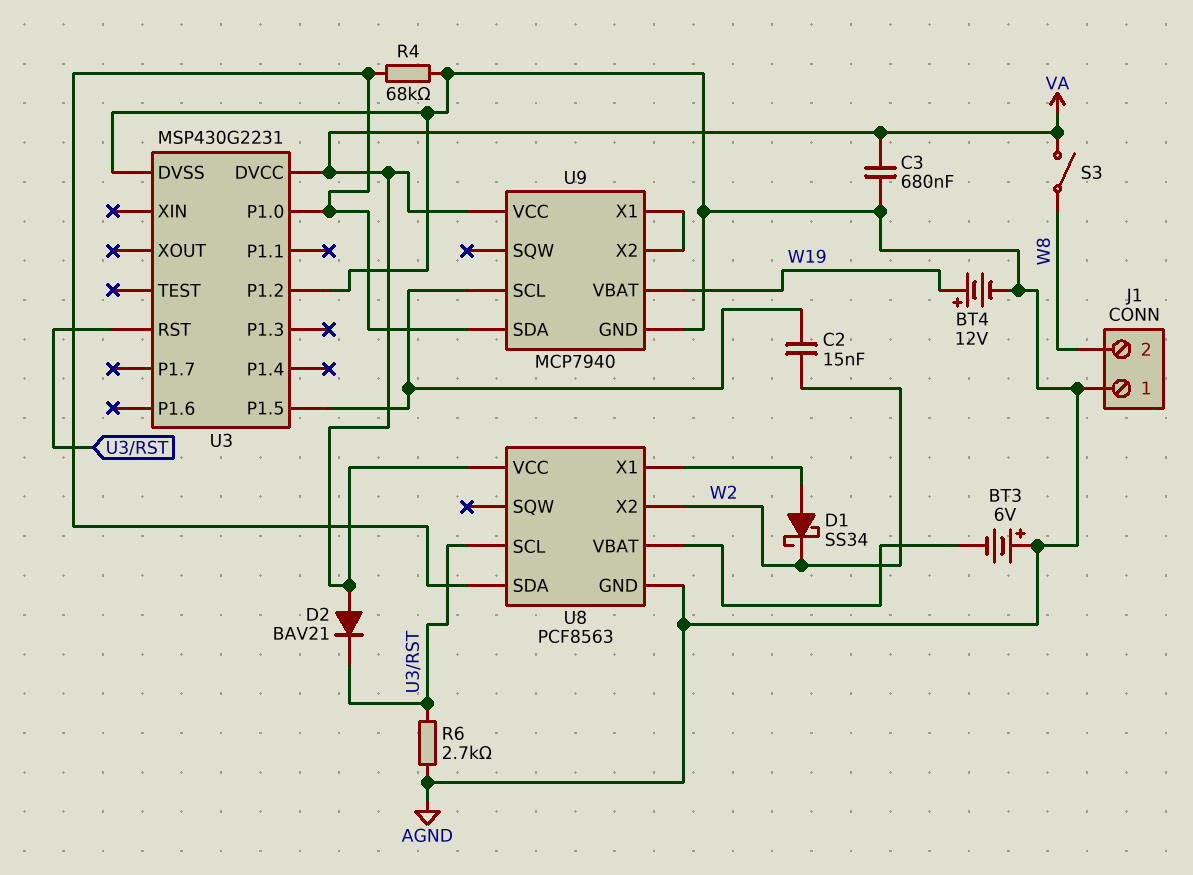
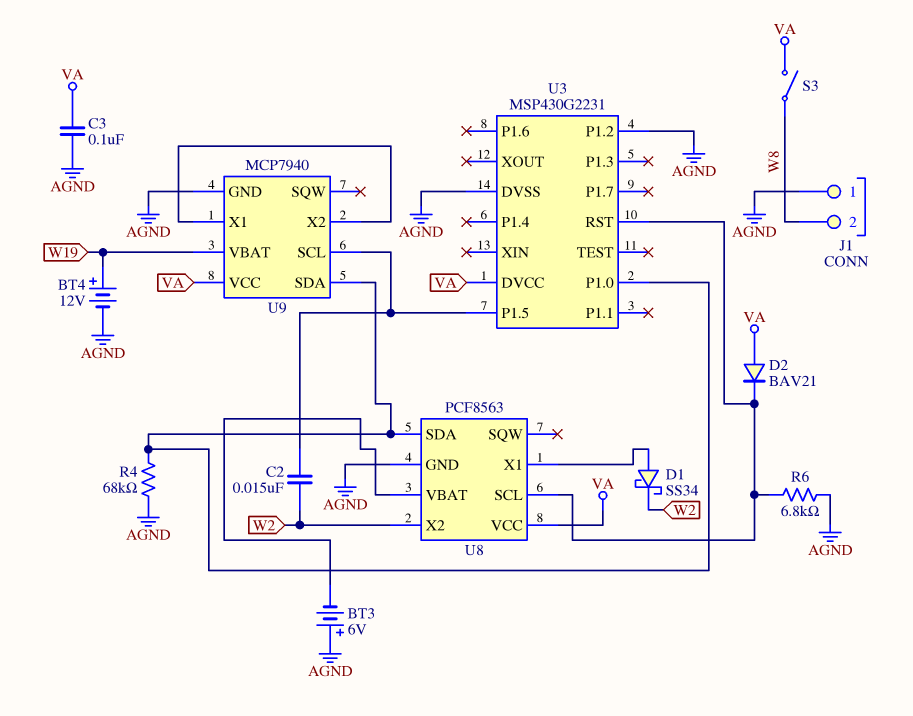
C3: 680nF (AGND, VA) -> 100nF (AGND, VA)
R6: 2.7k (AGND, U3/RST) -> 6.8k (AGND, U3/RST)

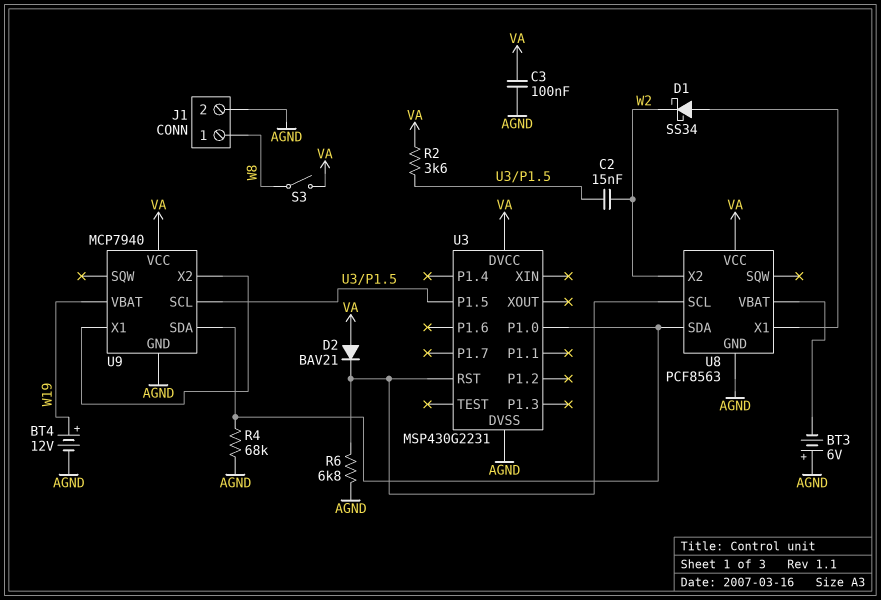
J1 pin 1: AGND -> W8
J1 pin 2: W8 -> AGND
R2: none -> 3.6k (U3/P1.5, VA)
U3 pin P1.2: AGND -> none

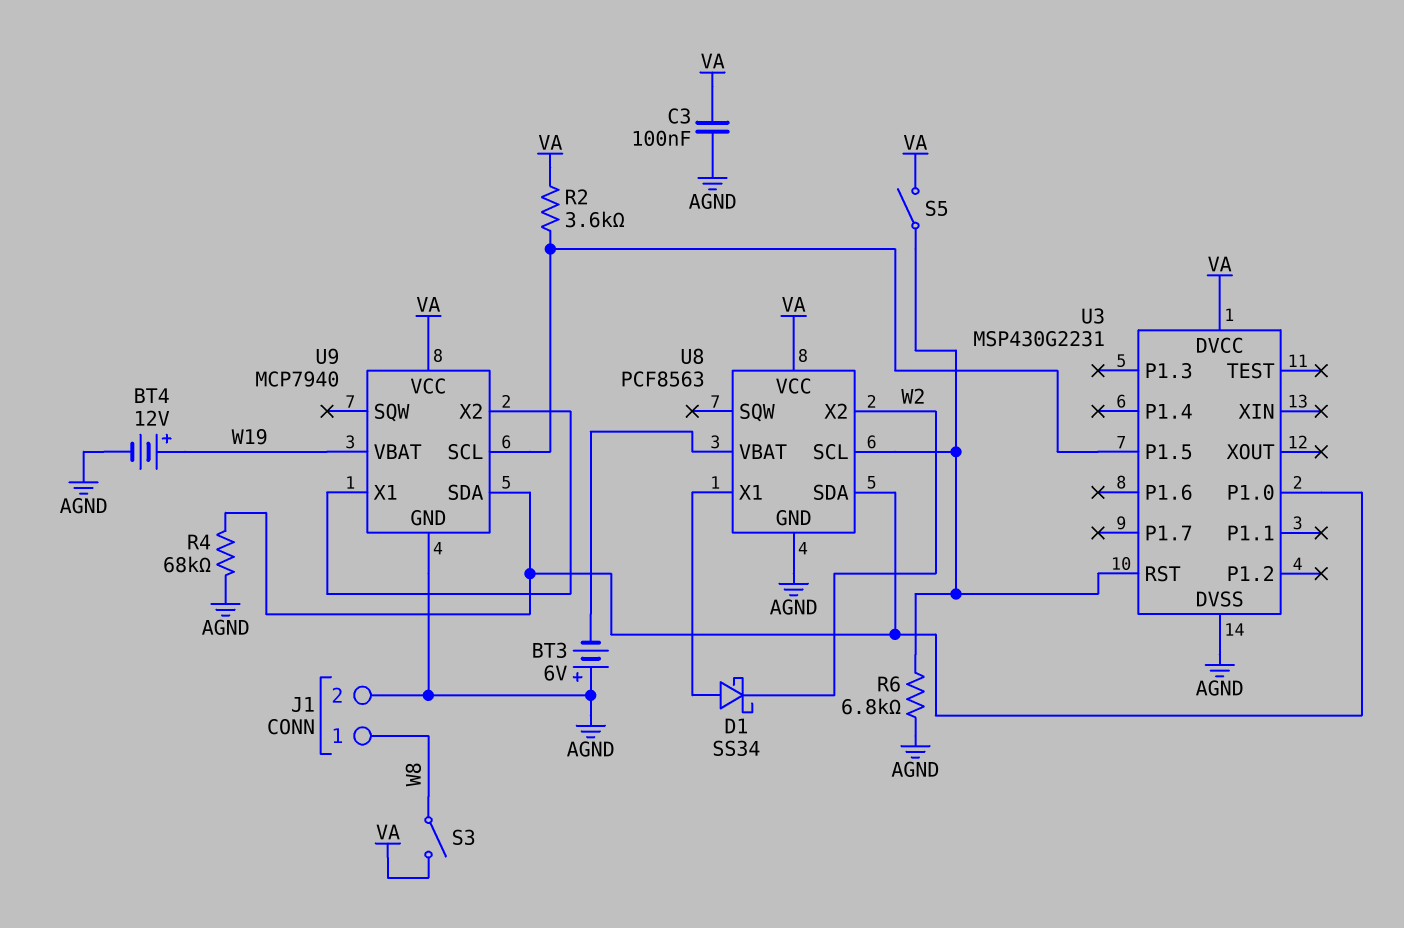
C2: 15nF (U3/P1.5, W2) -> none
D2: diode BAV21 (A VA, K U3/RST) -> none
S5: none -> switch (U3/RST, VA)

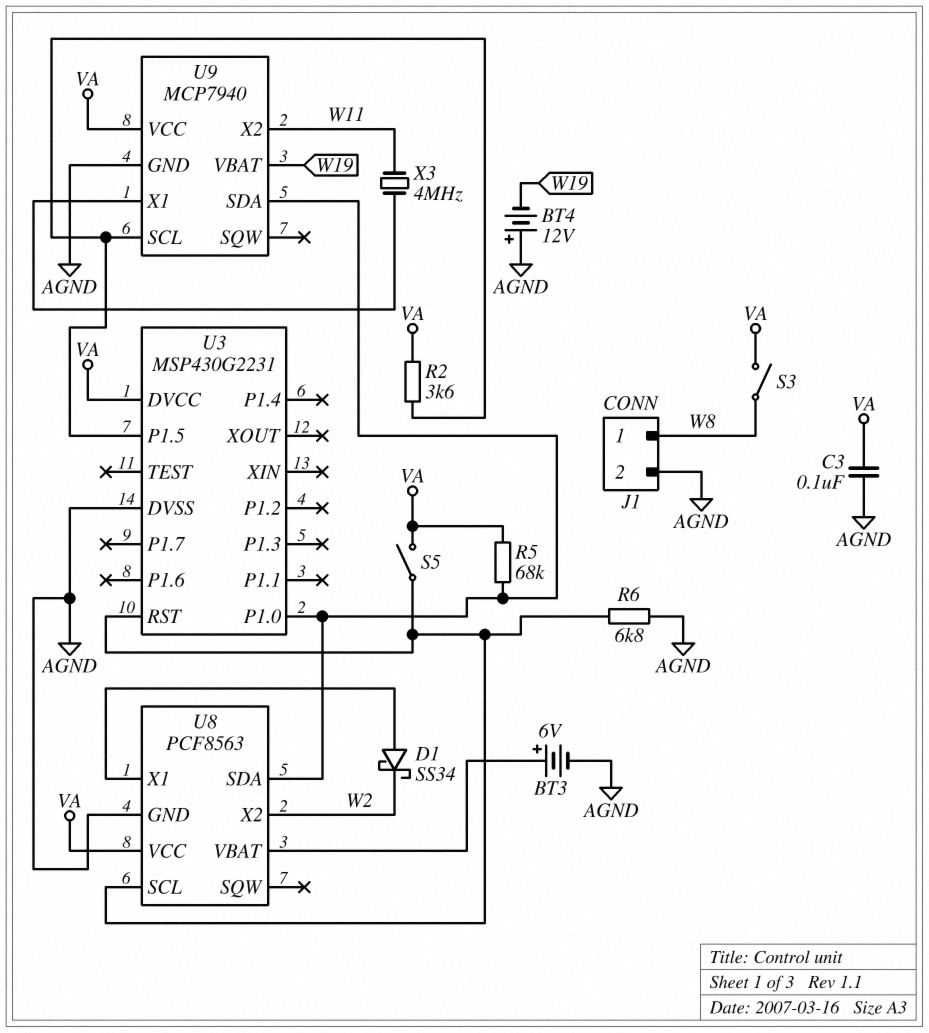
BT3: 6V (plus AGND, minus U8/VBAT) -> 6V (plus U8/VBAT, minus AGND)
BT4: 12V (plus W19, minus AGND) -> 12V (plus AGND, minus W19)
R4: 68k (AGND, U3/P1.0) -> none
R5: none -> 68k (U3/P1.0, VA)
U9 pin X2: U9/X1 -> W11
X3: none -> 4MHz (U9/X1, W11)

